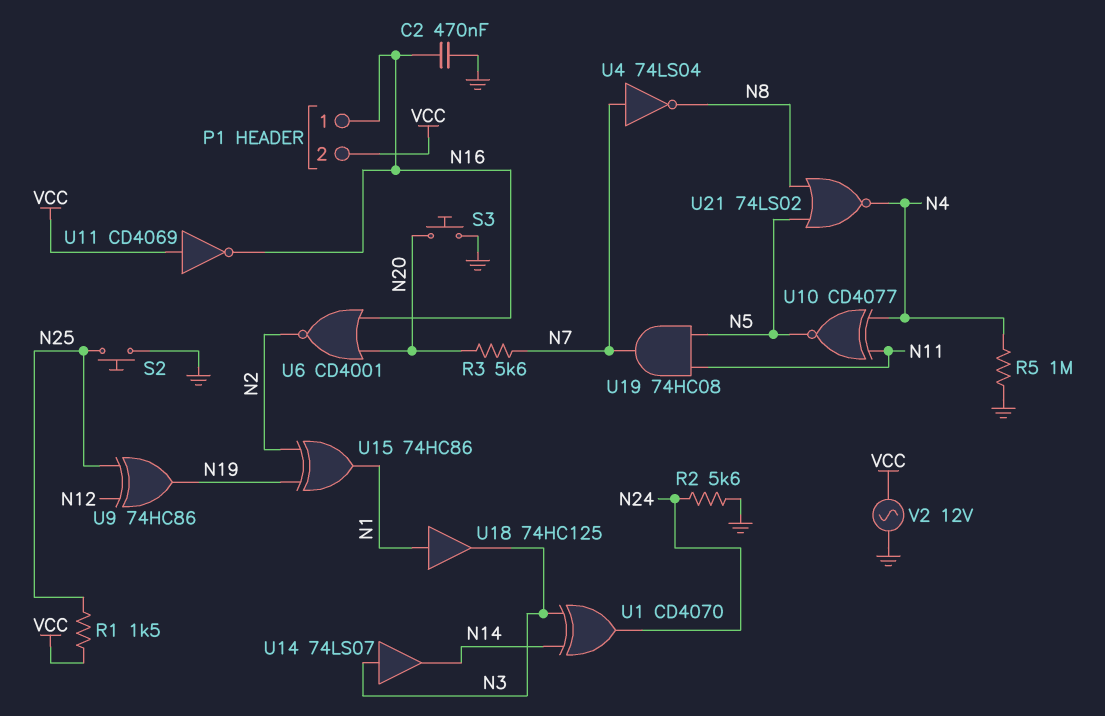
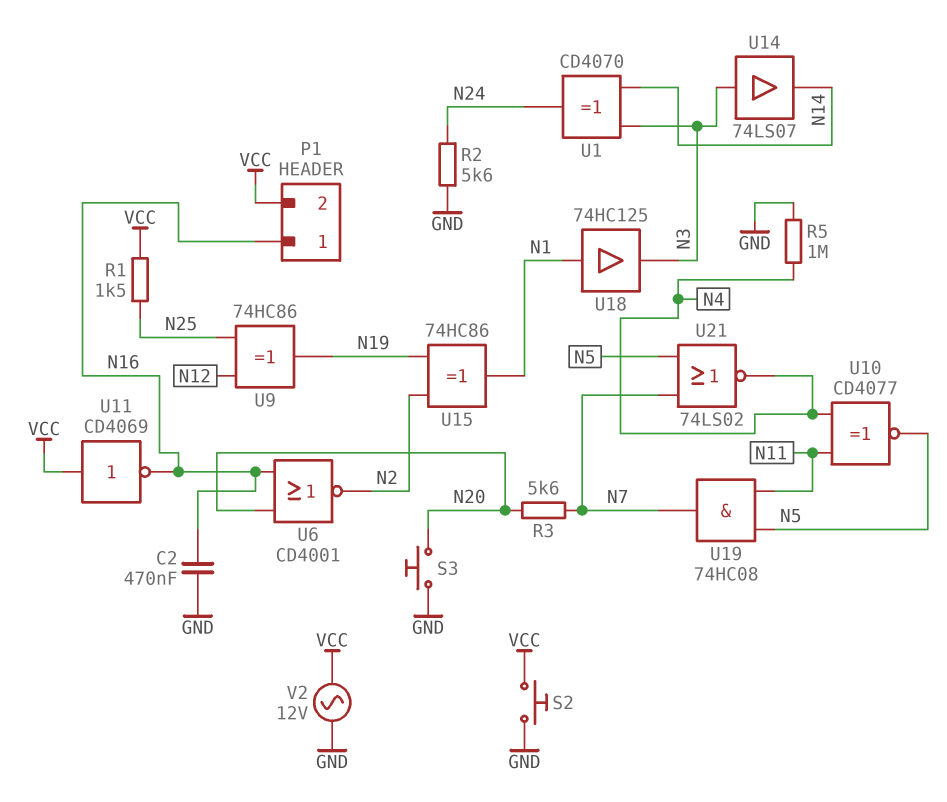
S2: button (GND, N25) -> button (GND, VCC)
U4: NOT 74LS04 (in N7, out N8) -> none
U21: NOR 74LS02 (in N5, in N8, out N4) -> NOR 74LS02 (in N5, in N7, out N4)

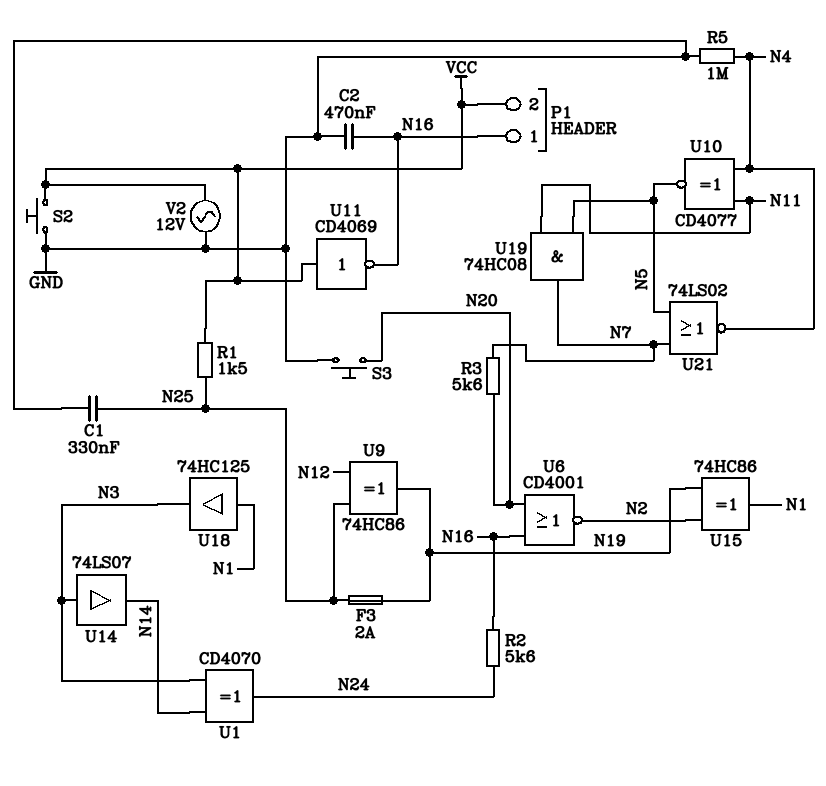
C1: none -> 330nF (GND, N25)
F3: none -> 2A (N19, N25)
R2: 5.6k (GND, N24) -> 5.6k (N16, N24)

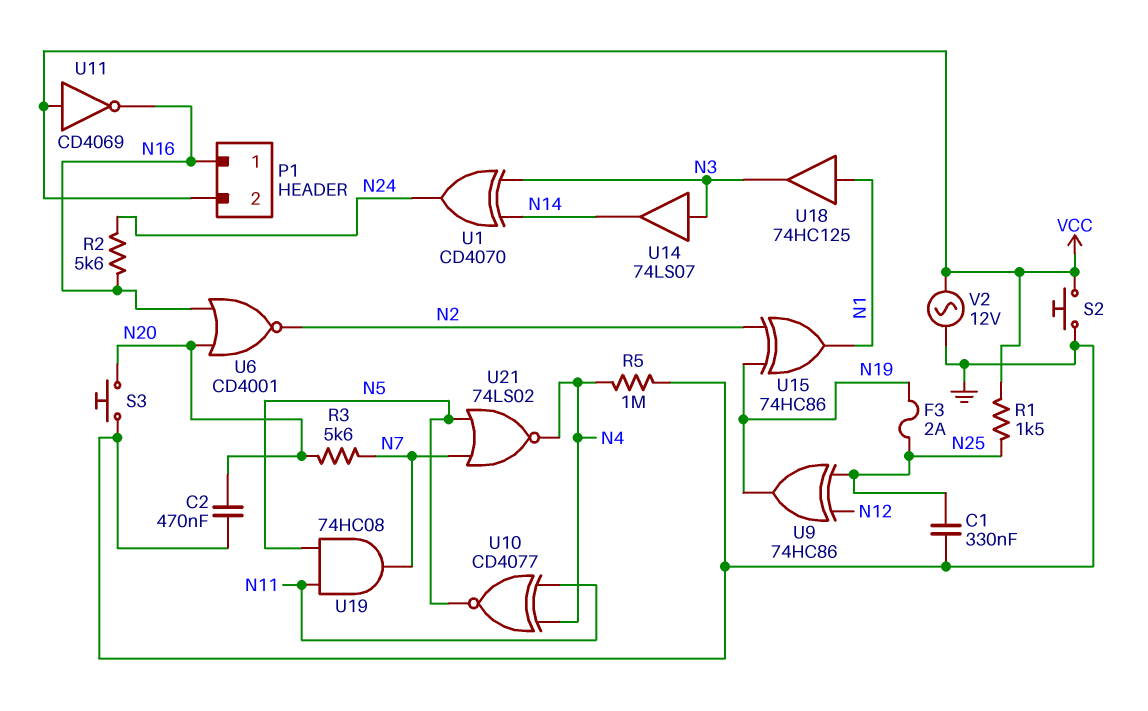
C2: 470nF (GND, N16) -> 470nF (GND, N20)

